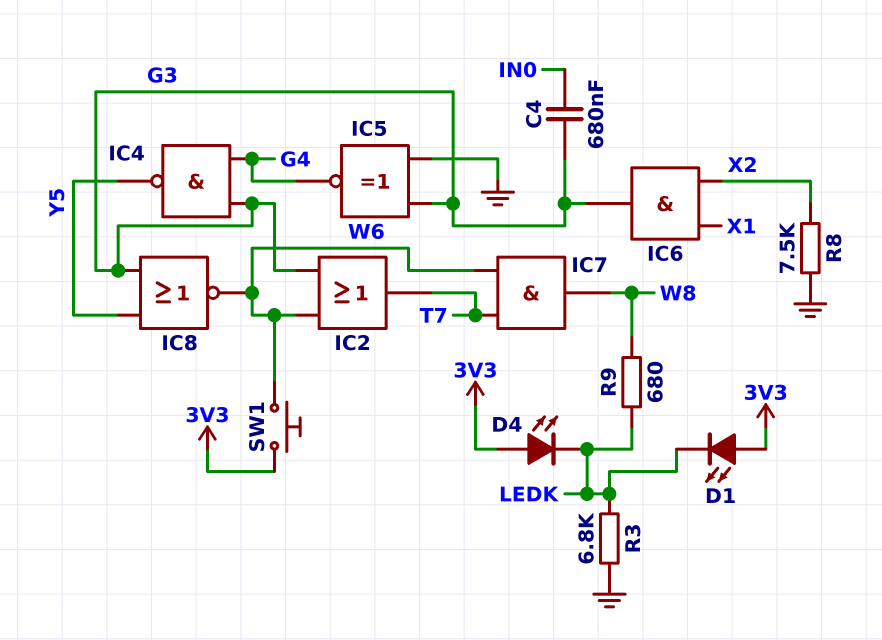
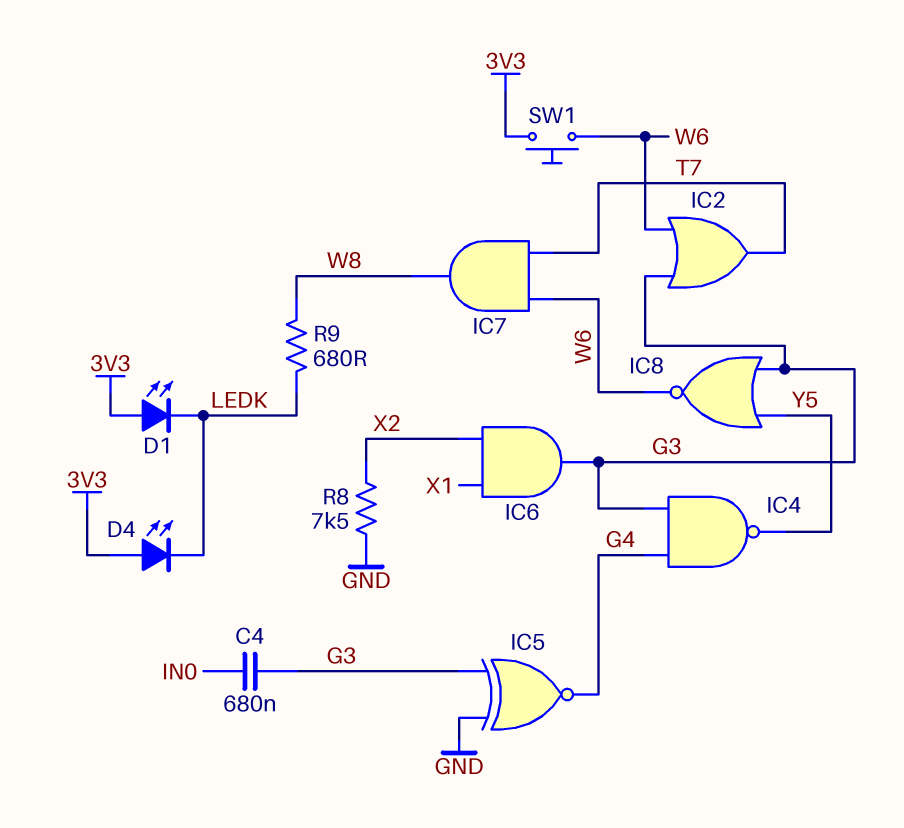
R3: 6.8k (GND, LEDK) -> none

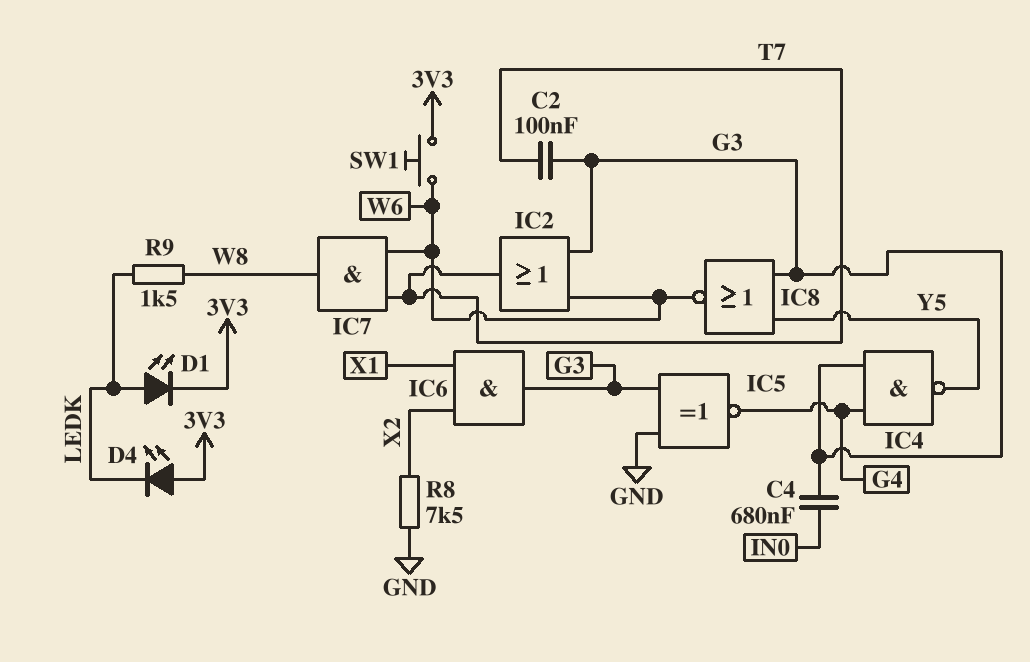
C2: none -> 100nF (G3, T7)
D1: LED (A 3V3, K LEDK) -> LED (A LEDK, K 3V3)
R9: 680 (LEDK, W8) -> 1.5k (LEDK, W8)

